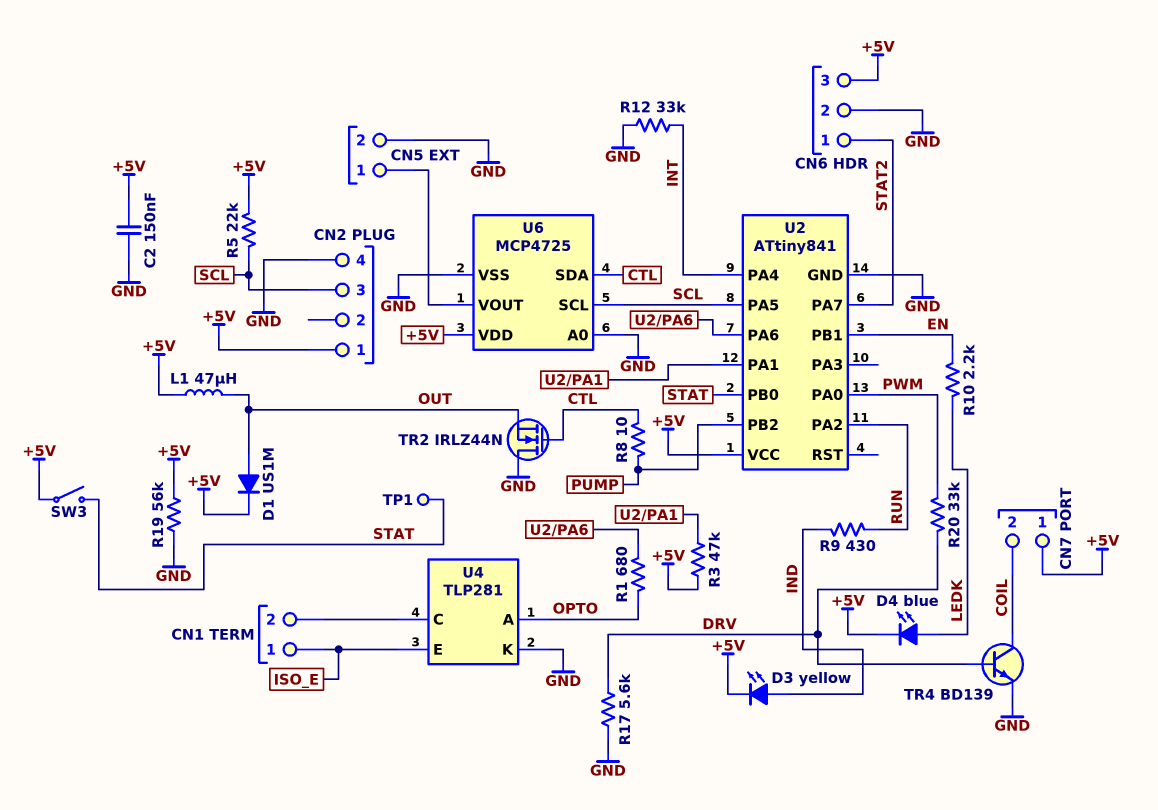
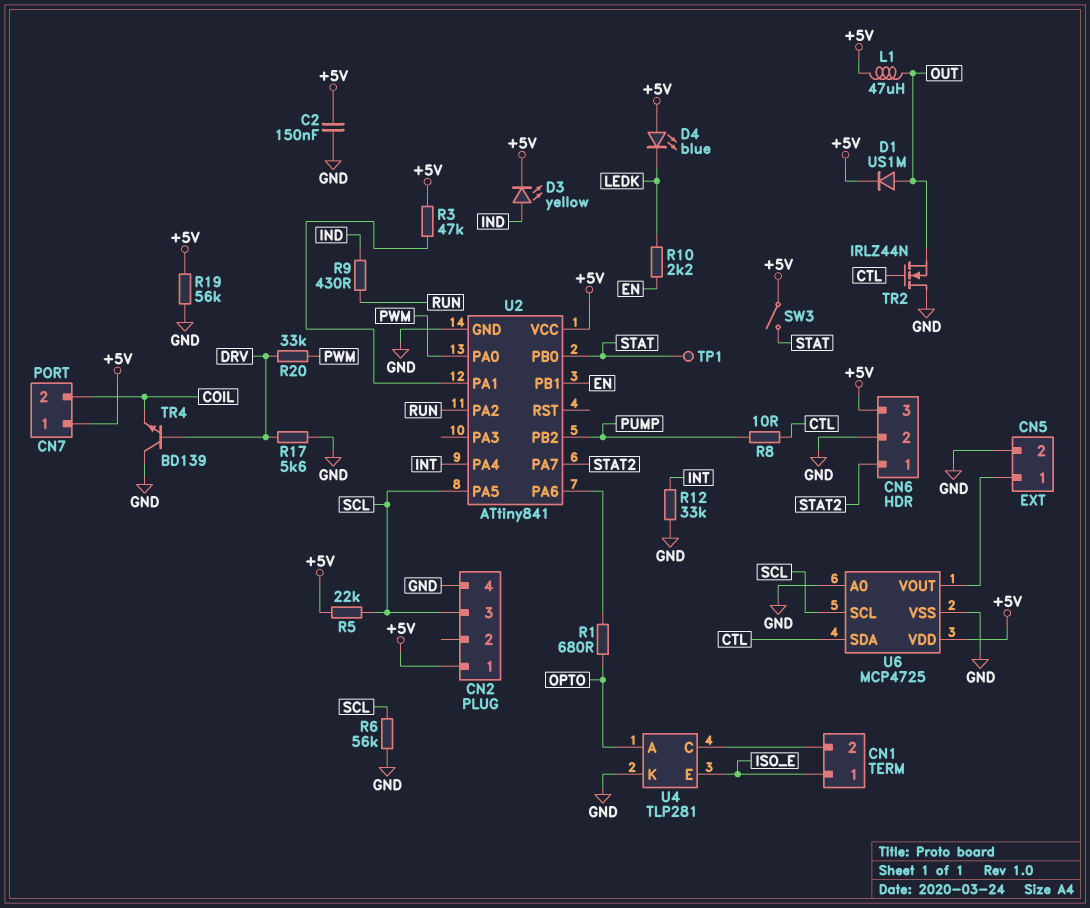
D4: LED blue (A LEDK, K +5V) -> LED blue (A +5V, K LEDK)
R6: none -> 56k (GND, SCL)
TR4: NPN BD139 (B DRV, C COIL, E GND) -> NPN BD139 (B DRV, C GND, E COIL)

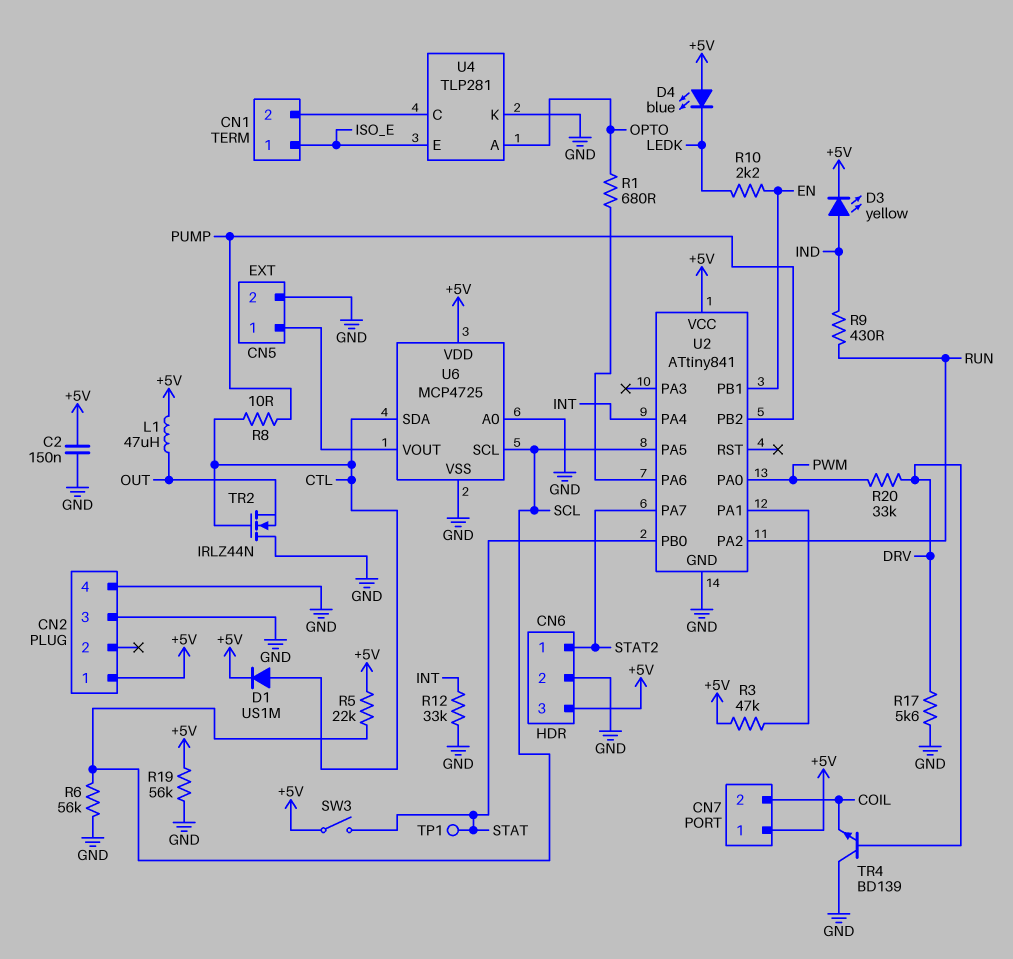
CN2 pin 3: SCL -> GND
D1: diode US1M (A OUT, K +5V) -> diode US1M (A CTL, K +5V)

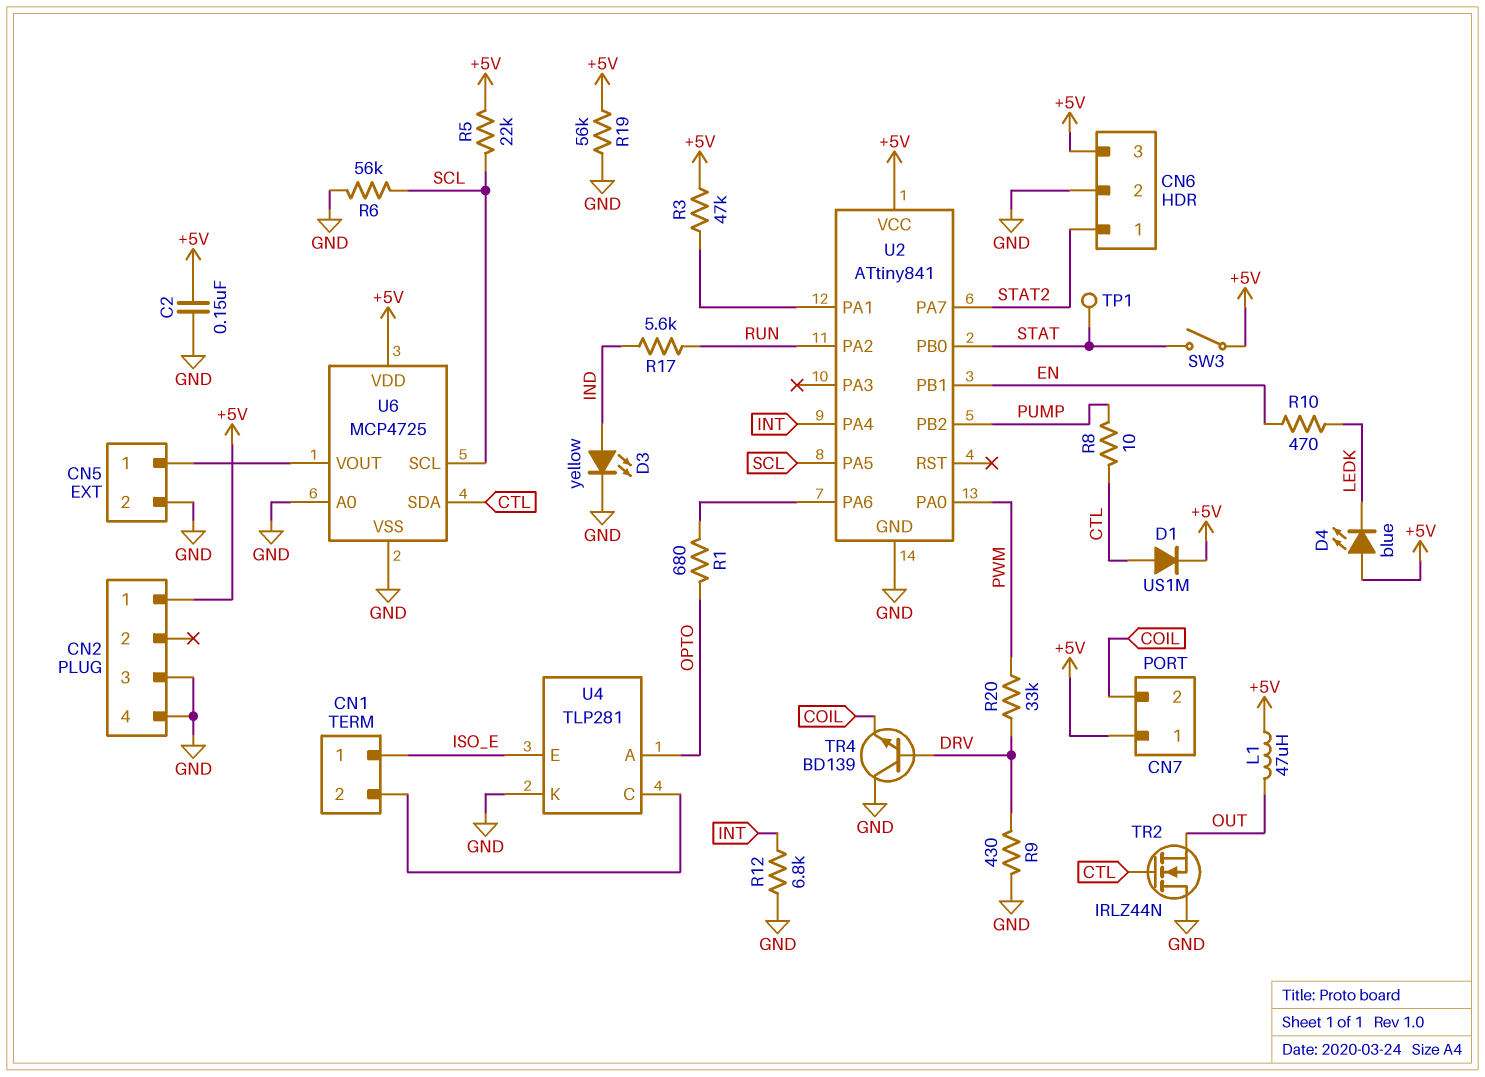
D3: LED yellow (A IND, K +5V) -> LED yellow (A IND, K GND)
R9: 430 (IND, RUN) -> 430 (DRV, GND)
R10: 2.2k (EN, LEDK) -> 470 (EN, LEDK)
R12: 33k (GND, INT) -> 6.8k (GND, INT)
R17: 5.6k (DRV, GND) -> 5.6k (IND, RUN)

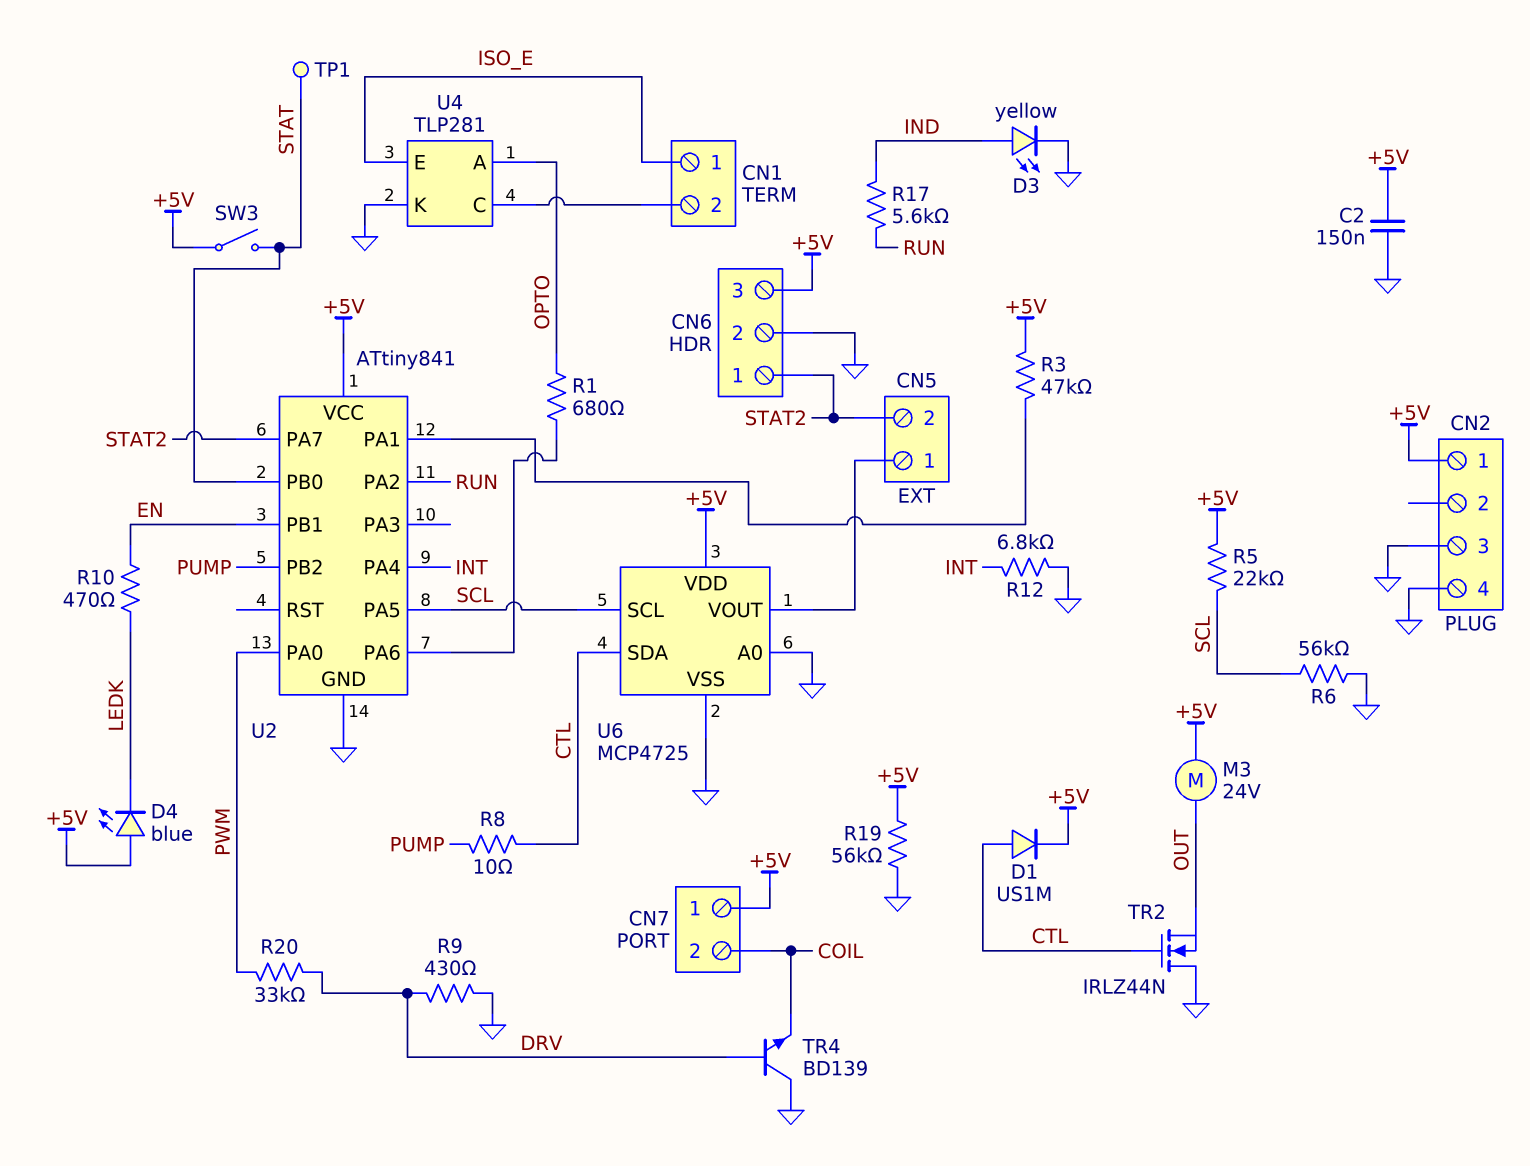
CN5 pin 2: GND -> STAT2
L1: 47uH (+5V, OUT) -> none
M3: none -> motor 24V (+5V, OUT)

